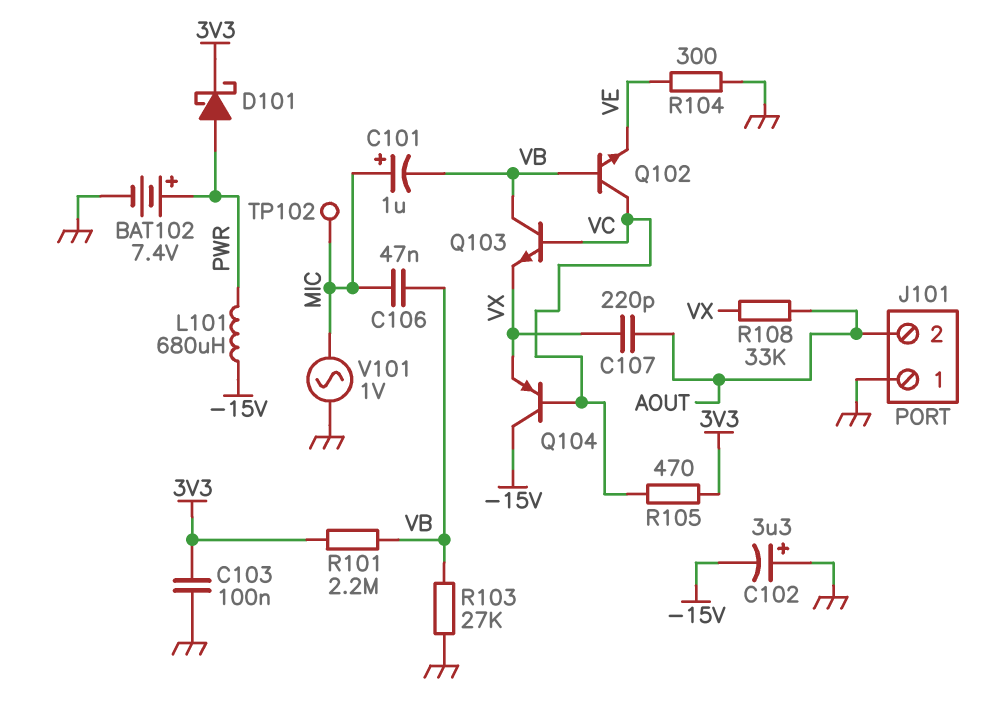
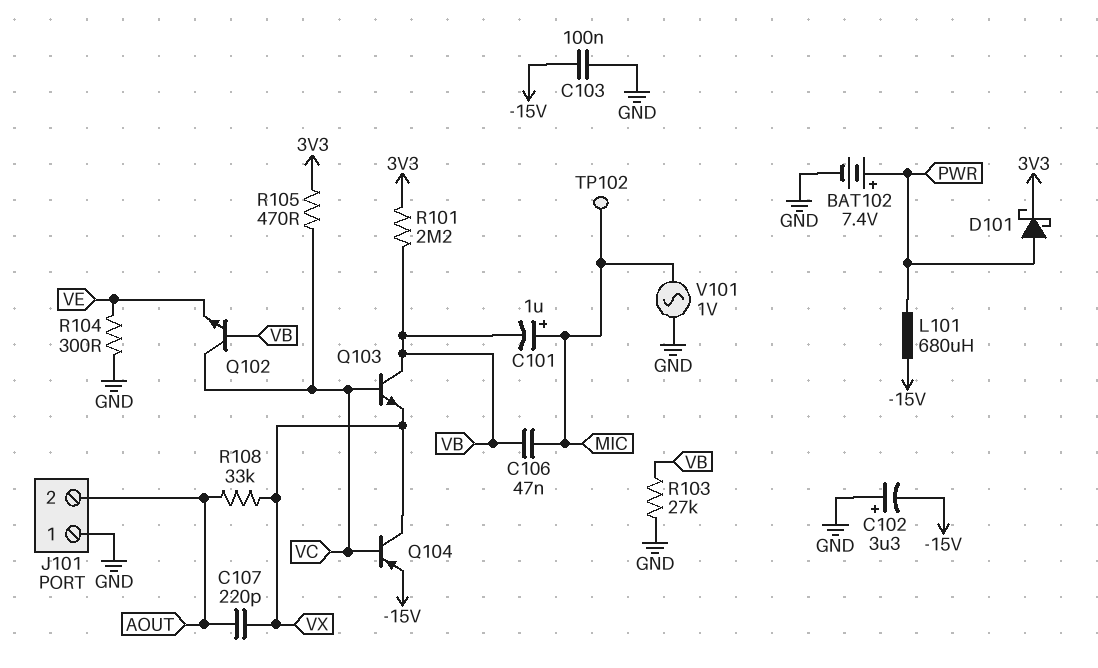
C103: 100nF (3V3, GND) -> 100nF (-15V, GND)
Q104: PNP (B VC, C -15V, E VX) -> PNP (B VC, C VX, E -15V)

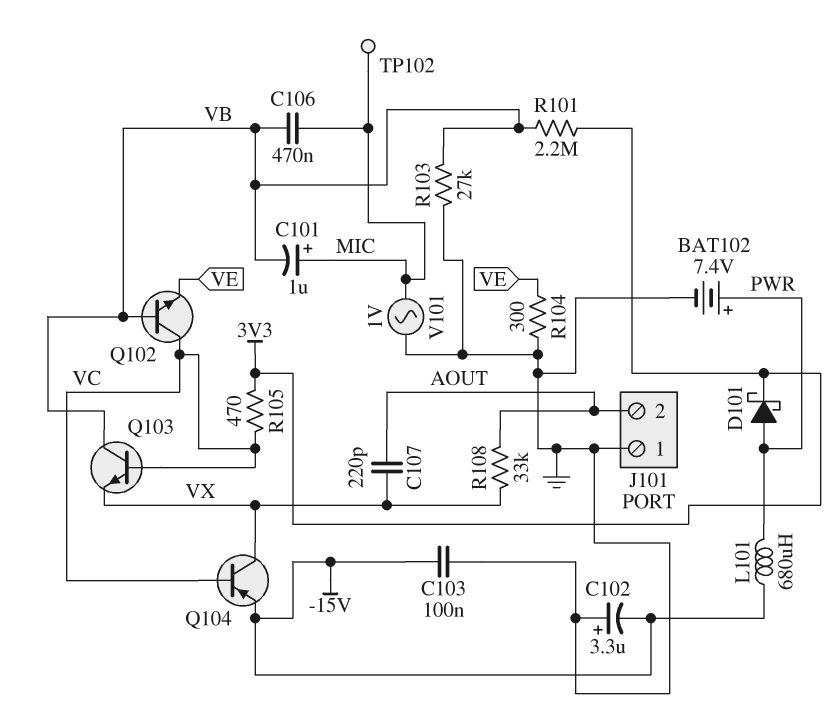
C106: 47nF (MIC, VB) -> 470nF (MIC, VB)

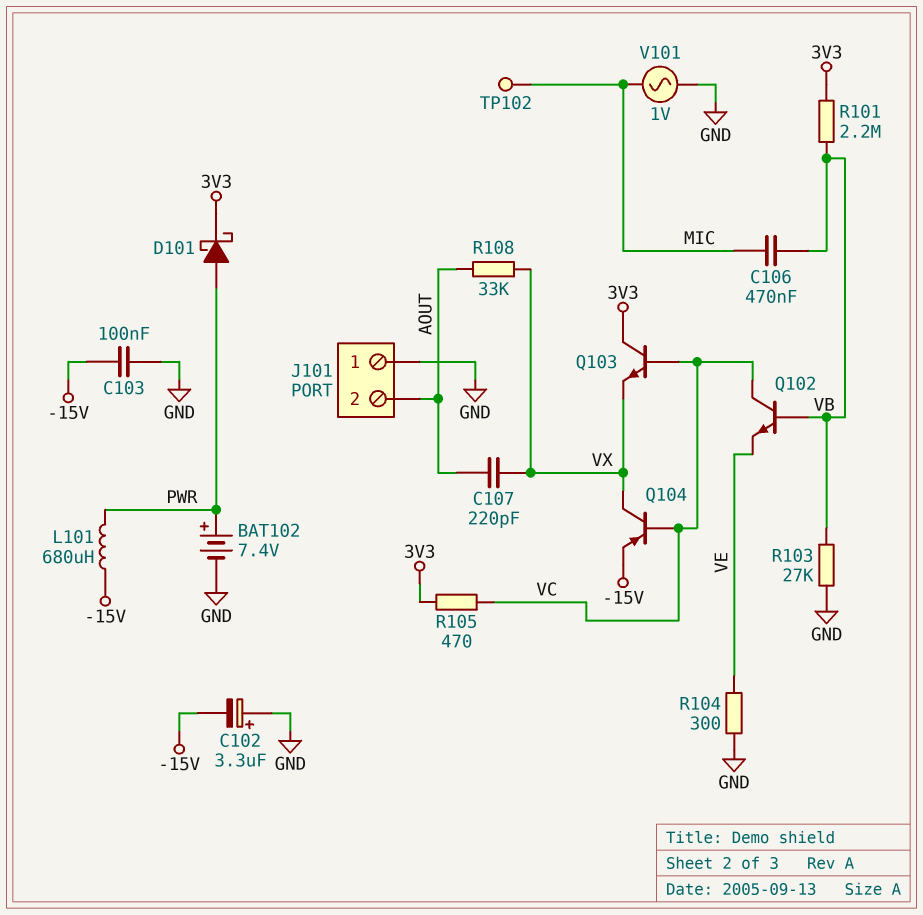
C101: 1uF (plus MIC, minus VB) -> none
Q103: NPN (B VC, C VB, E VX) -> NPN (B VC, C 3V3, E VX)

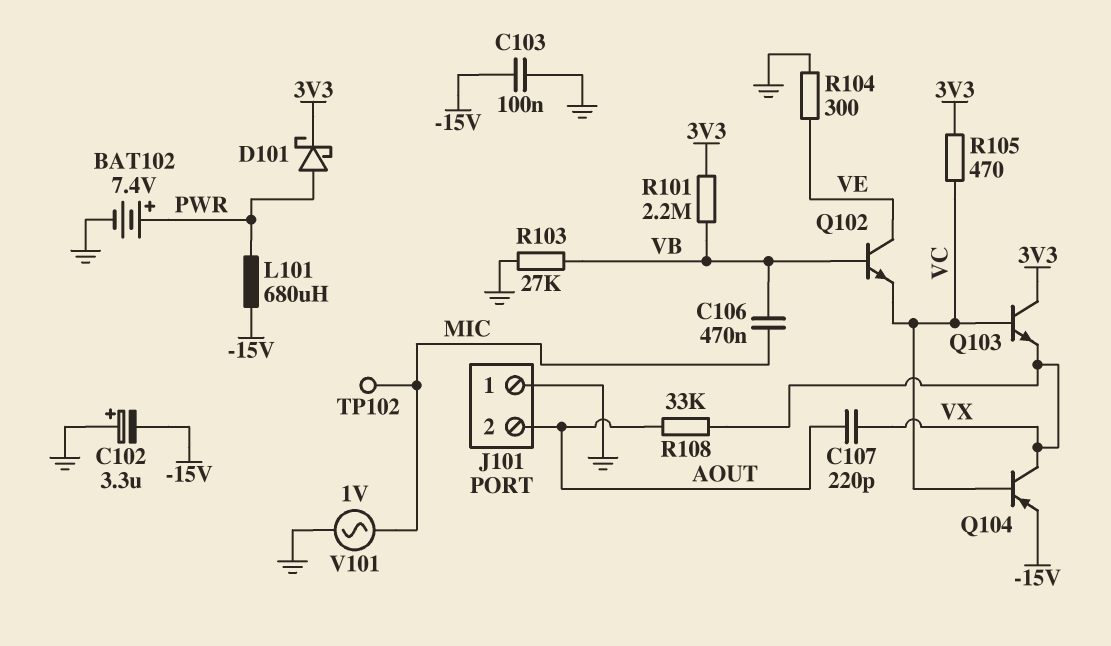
Q102: NPN (B VB, C VC, E VE) -> NPN (B VB, C VE, E VC)

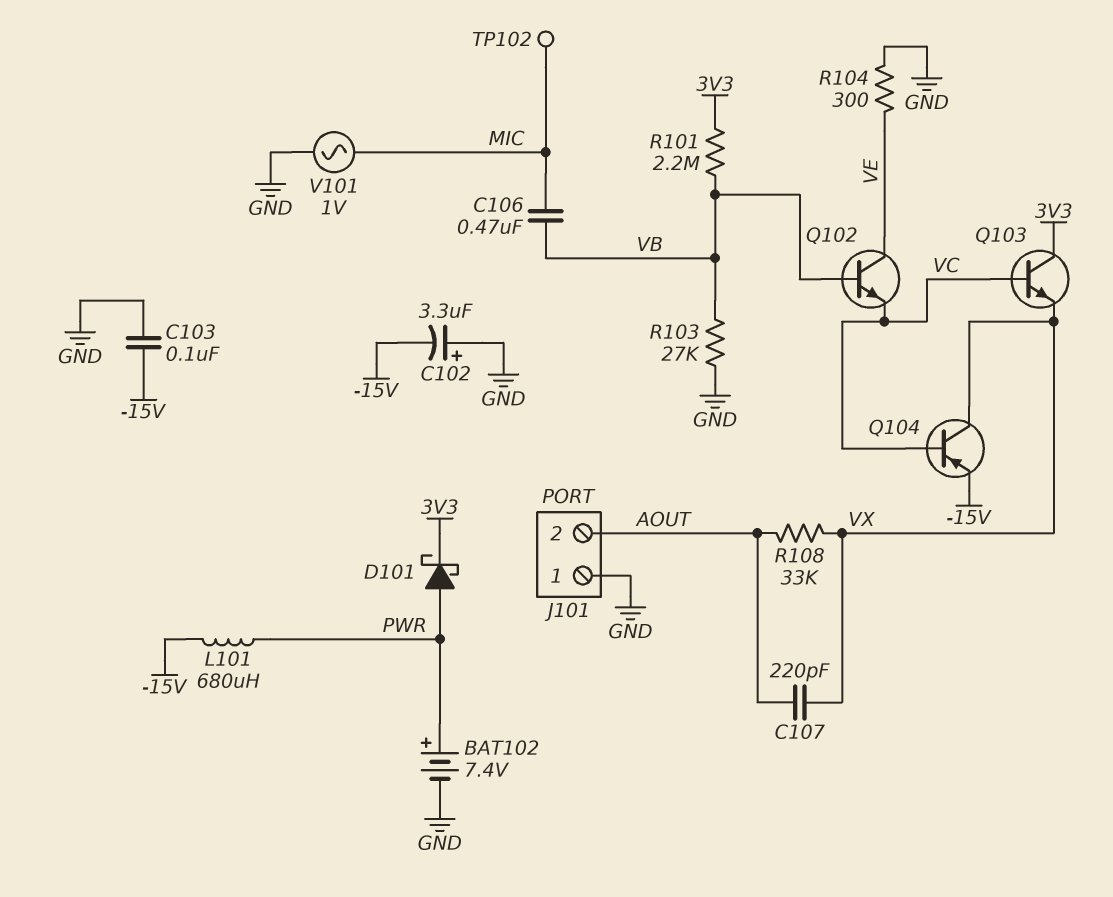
R105: 470 (3V3, VC) -> none

